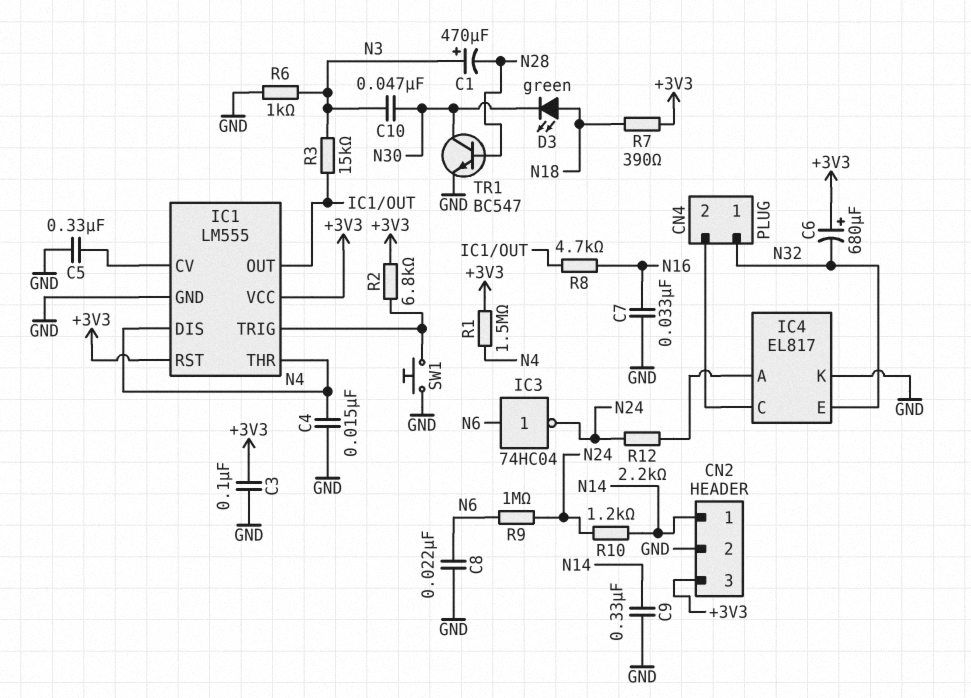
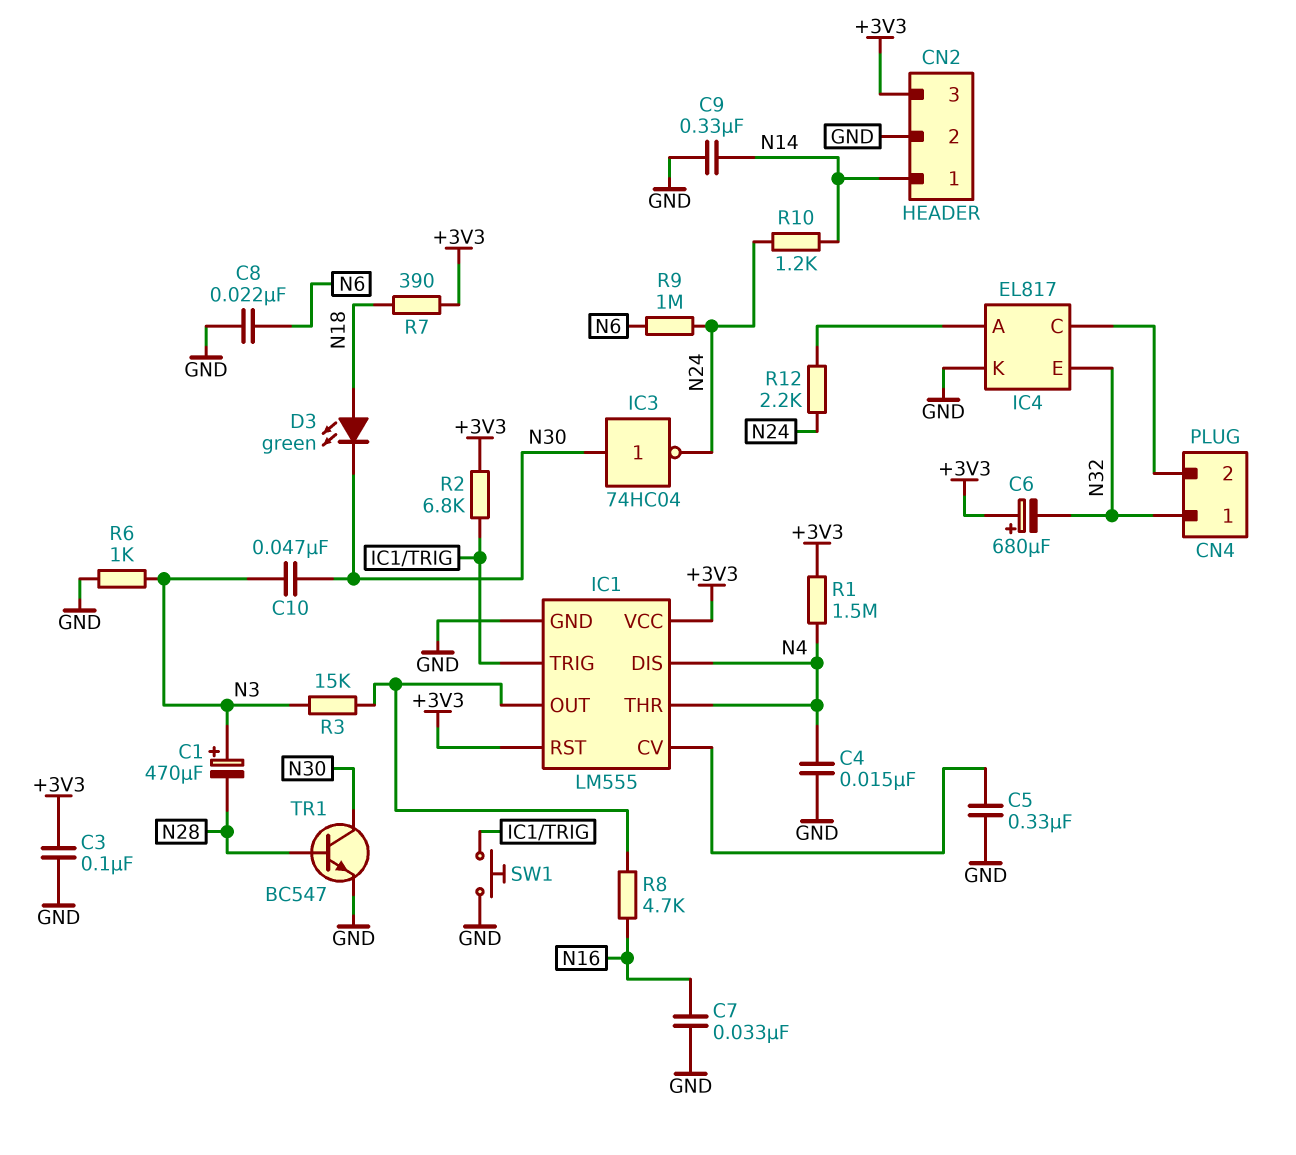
IC3: NOT 74HC04 (in N6, out N24) -> NOT 74HC04 (in N30, out N24)

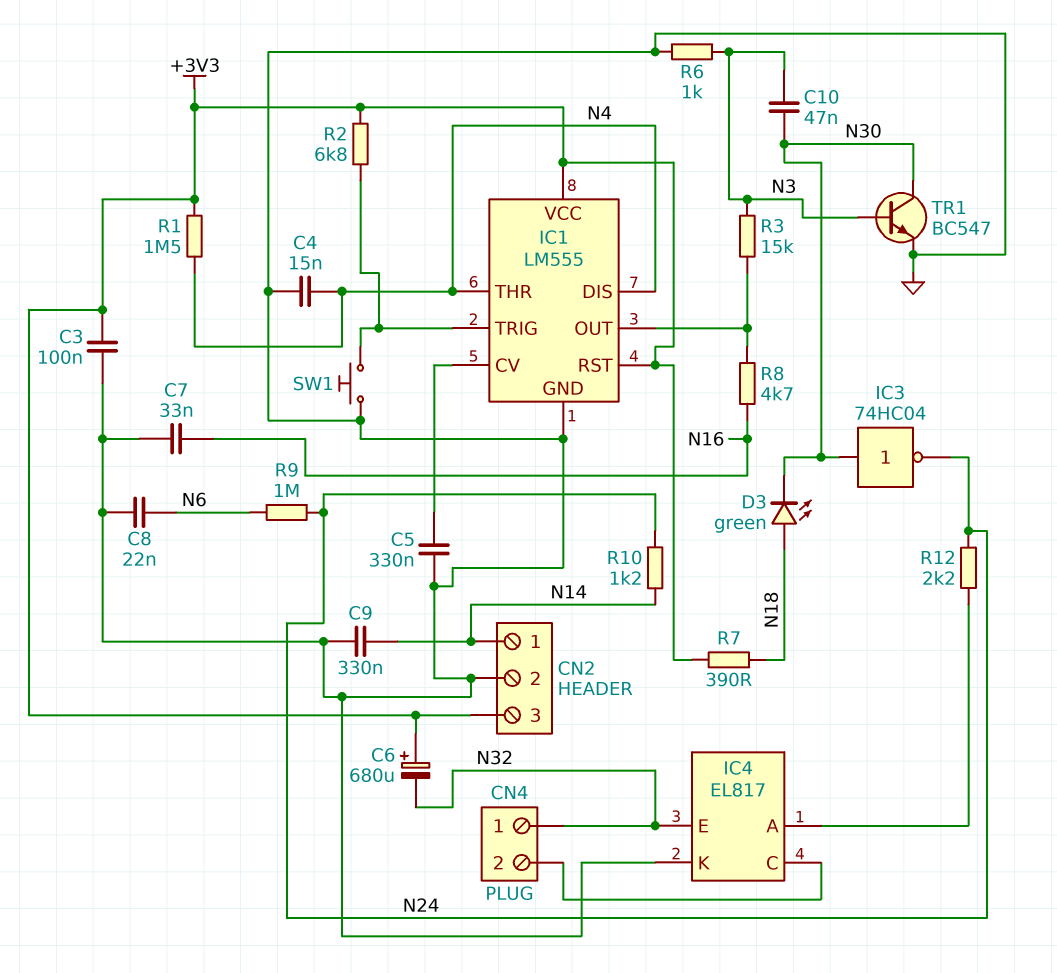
C1: 470uF (plus N3, minus N28) -> none
TR1: NPN BC547 (B N28, C N30, E GND) -> NPN BC547 (B N3, C N30, E GND)

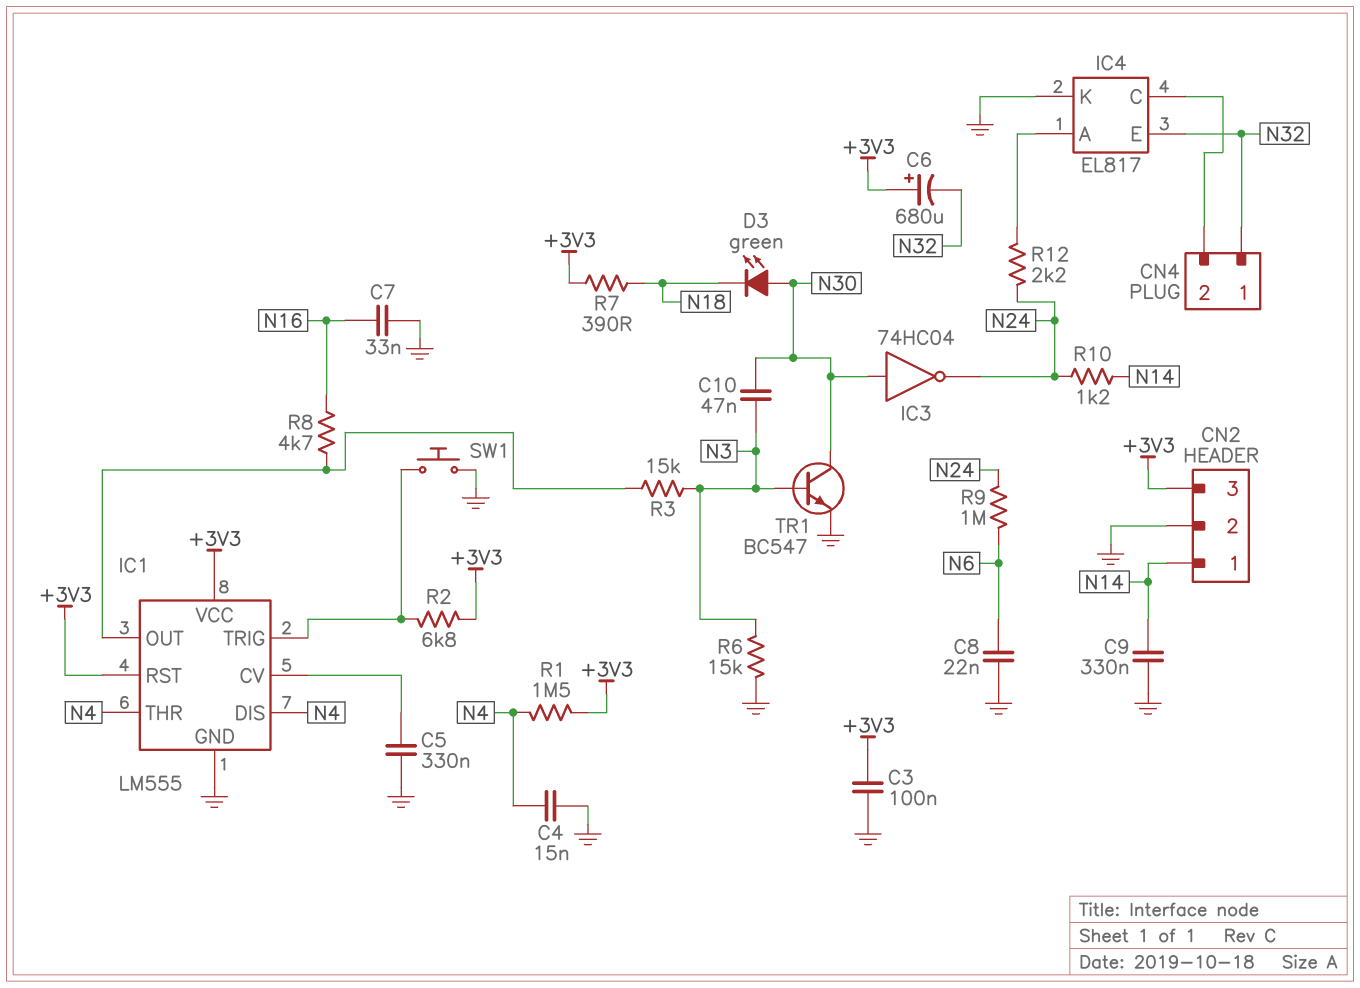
D3: LED green (A N18, K N30) -> LED green (A N30, K N18)
R6: 1k (GND, N3) -> 15k (GND, N3)

